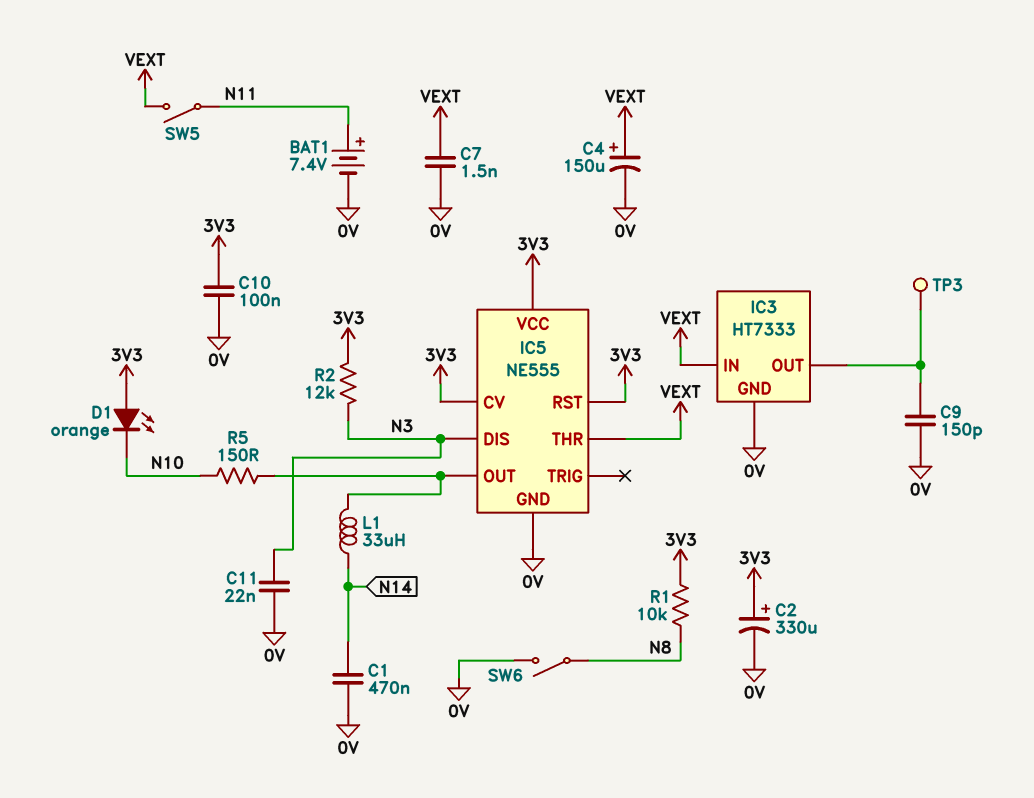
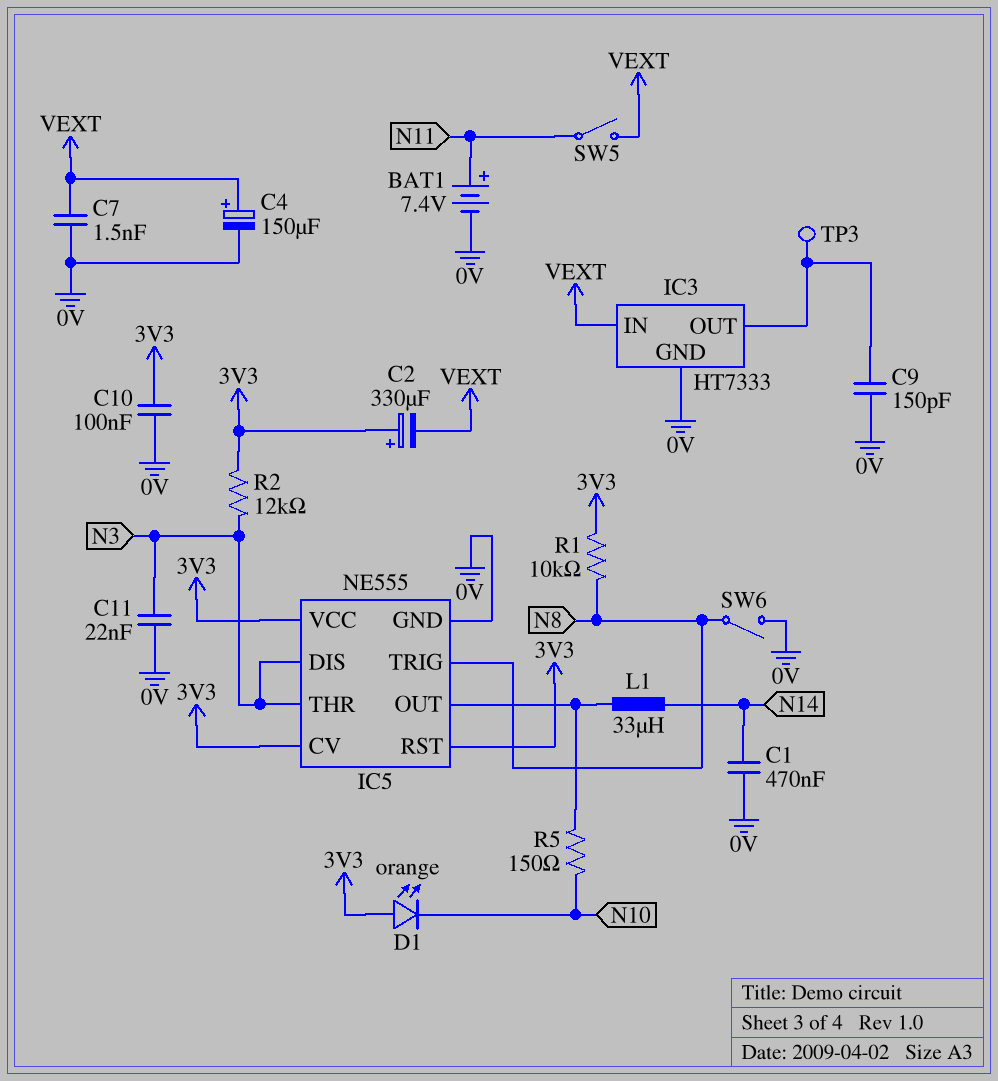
C2: 330uF (plus 3V3, minus 0V) -> 330uF (plus 3V3, minus VEXT)
IC5 pin THR: VEXT -> N3
IC5 pin TRIG: none -> N8

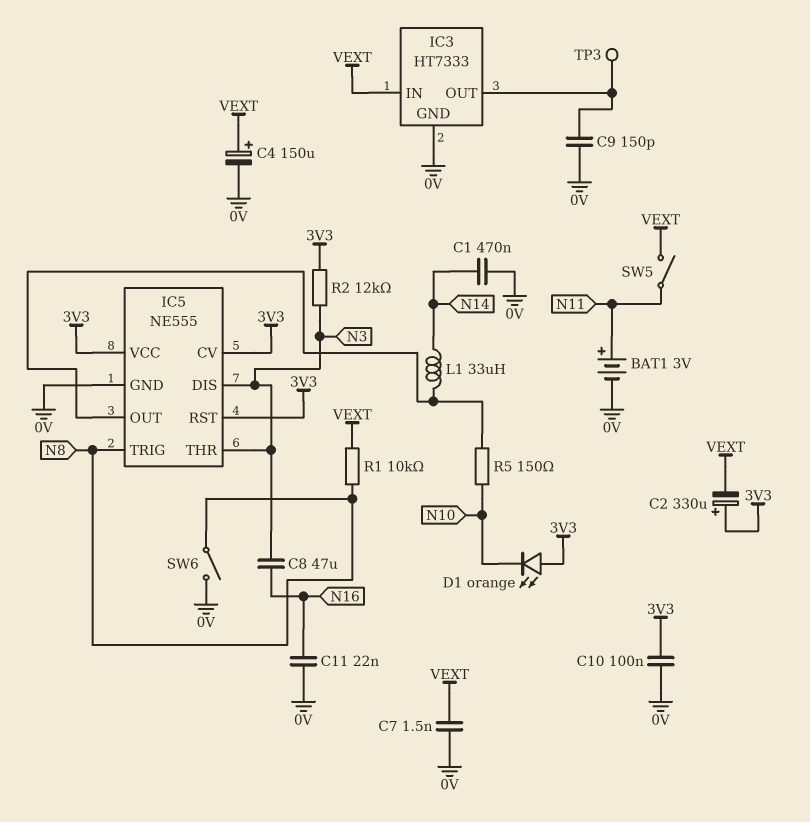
BAT1: 7.4V (plus N11, minus 0V) -> 3V (plus N11, minus 0V)
C8: none -> 47uF (N3, N16)
C11: 22nF (0V, N3) -> 22nF (0V, N16)
R1: 10k (3V3, N8) -> 10k (N8, VEXT)

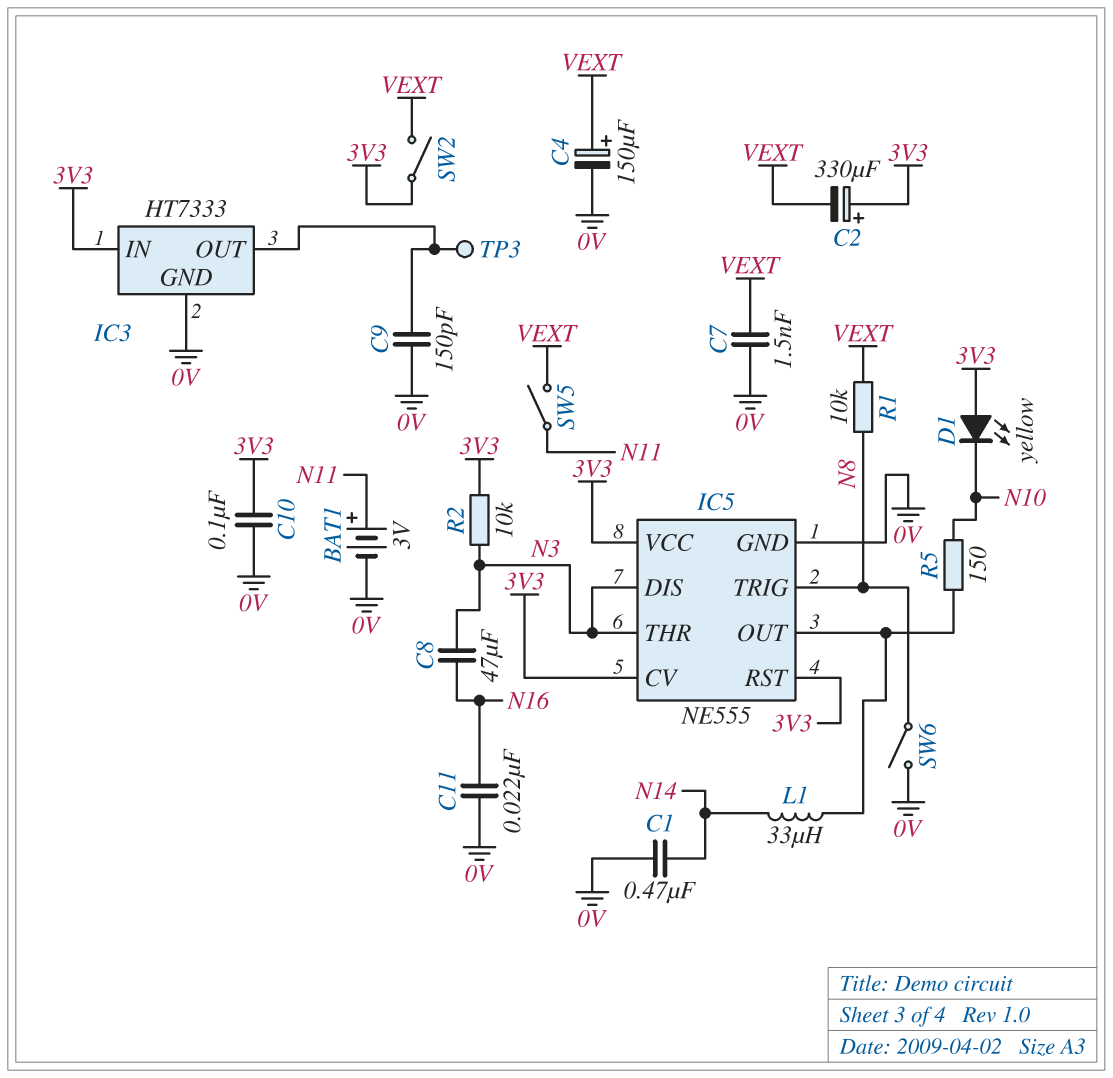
D1: LED orange (A 3V3, K N10) -> LED yellow (A 3V3, K N10)
IC3 pin IN: VEXT -> 3V3
R2: 12k (3V3, N3) -> 10k (3V3, N3)
SW2: none -> switch (3V3, VEXT)

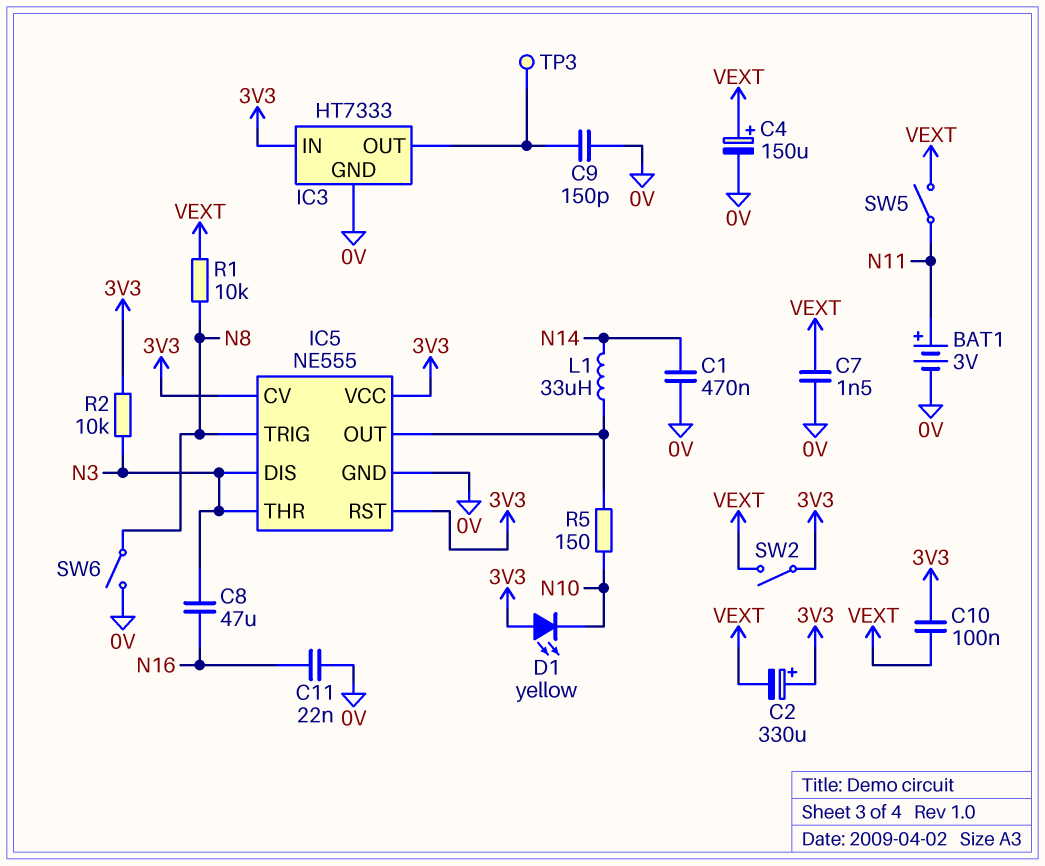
C10: 100nF (0V, 3V3) -> 100nF (3V3, VEXT)

